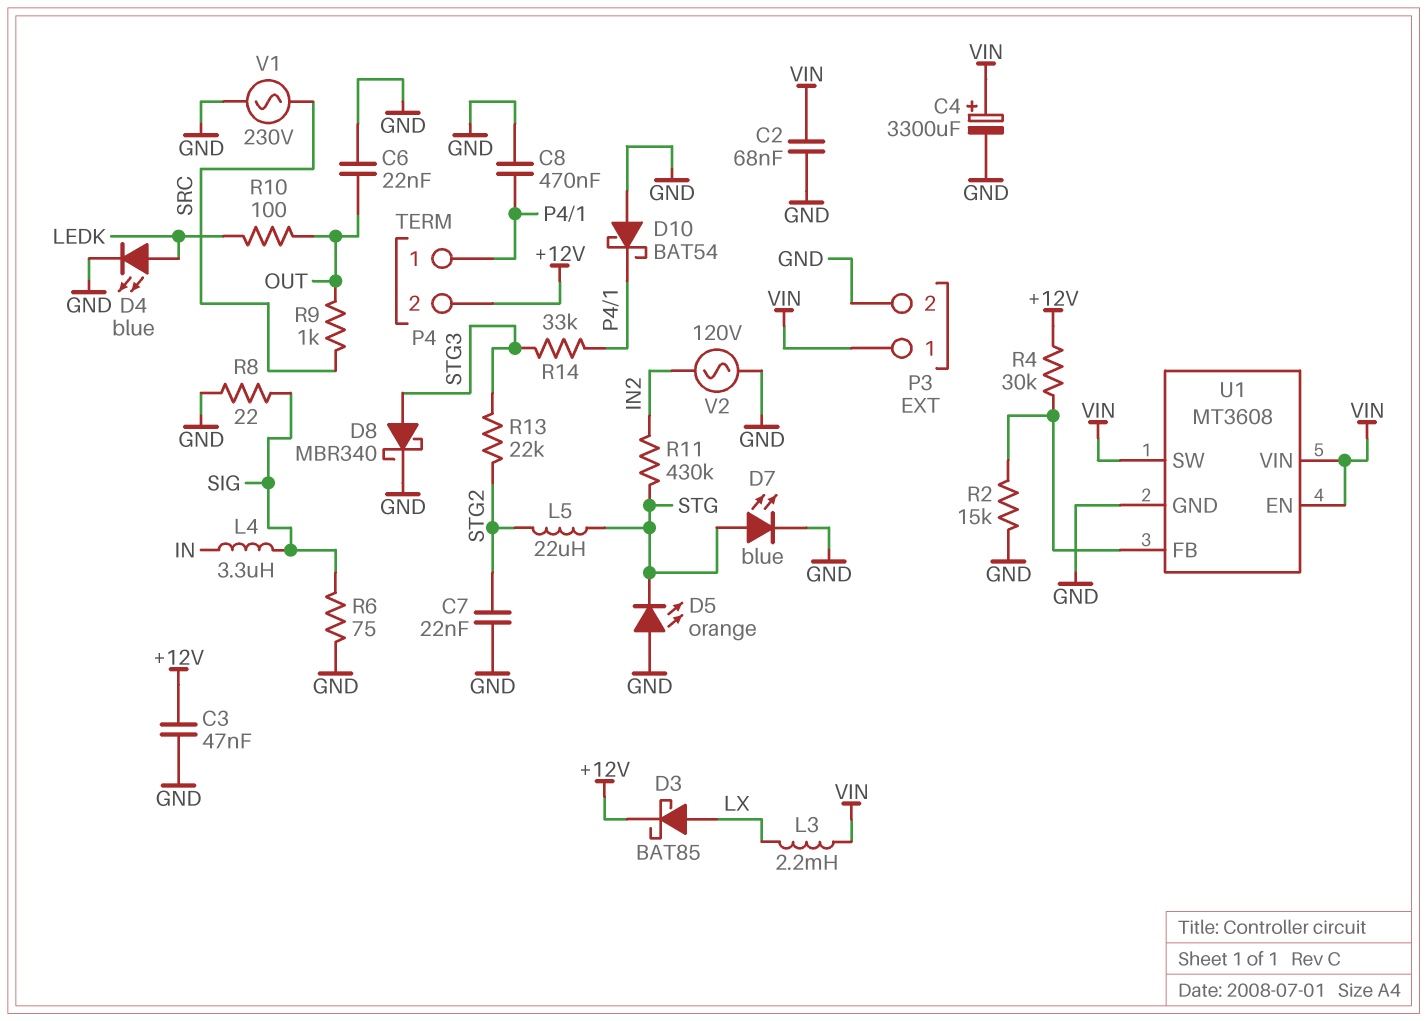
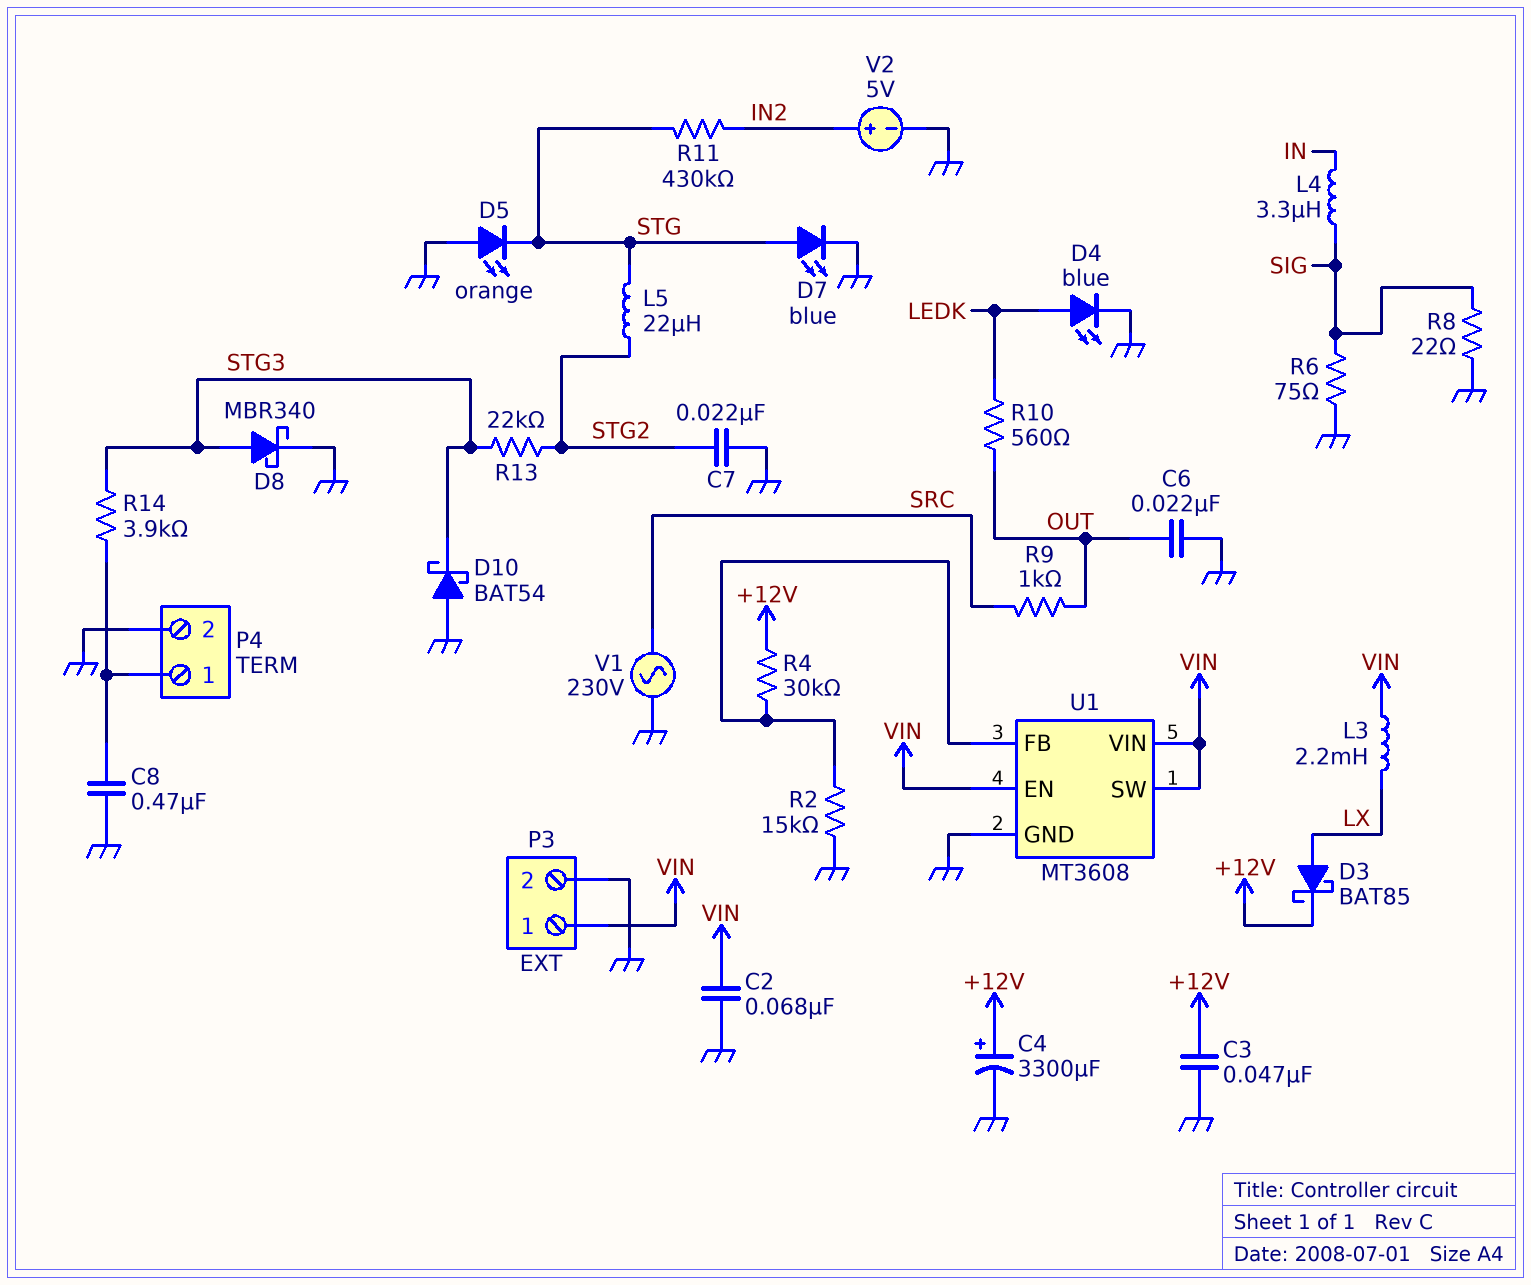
C4: 3300uF (plus VIN, minus GND) -> 3300uF (plus +12V, minus GND)
D10: schottky BAT54 (A GND, K P4/1) -> schottky BAT54 (A GND, K STG3)
P4 pin 2: +12V -> GND
R10: 100 (LEDK, OUT) -> 560 (LEDK, OUT)
R14: 33k (P4/1, STG3) -> 3.9k (P4/1, STG3)
V2: AC 120V (GND, IN2) -> 5V (plus IN2, minus GND)

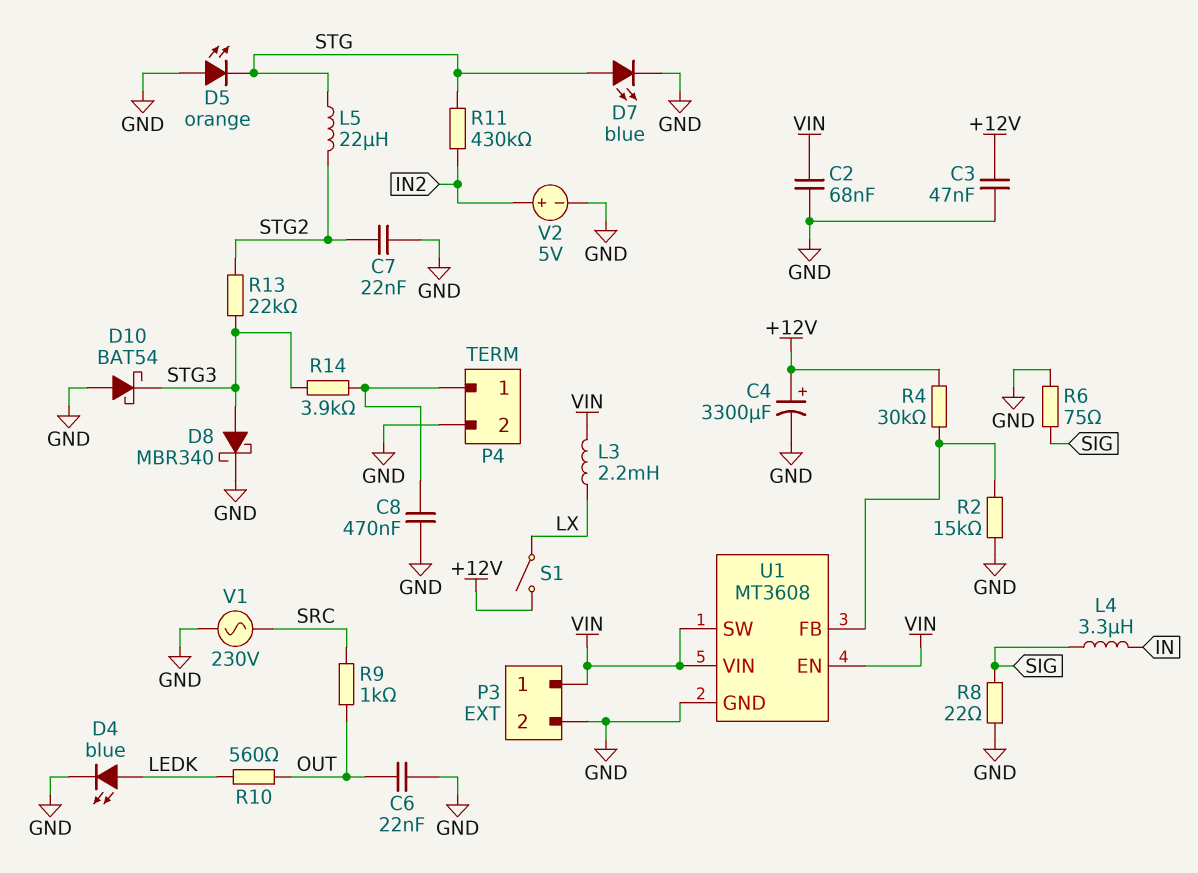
D3: schottky BAT85 (A LX, K +12V) -> none
S1: none -> switch (+12V, LX)

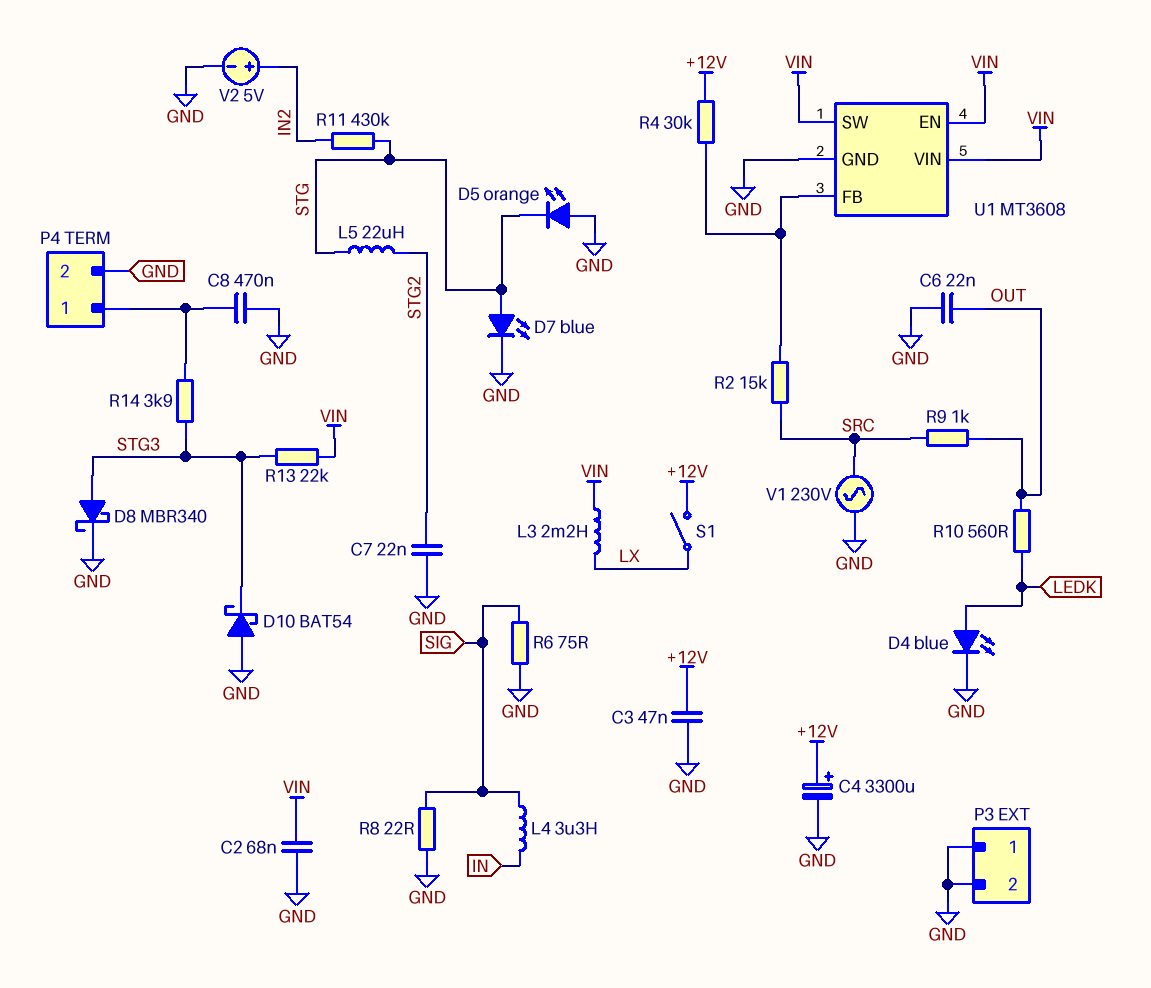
P3 pin 1: VIN -> GND
R2: 15k (GND, U1/FB) -> 15k (SRC, U1/FB)
R13: 22k (STG2, STG3) -> 22k (STG3, VIN)

